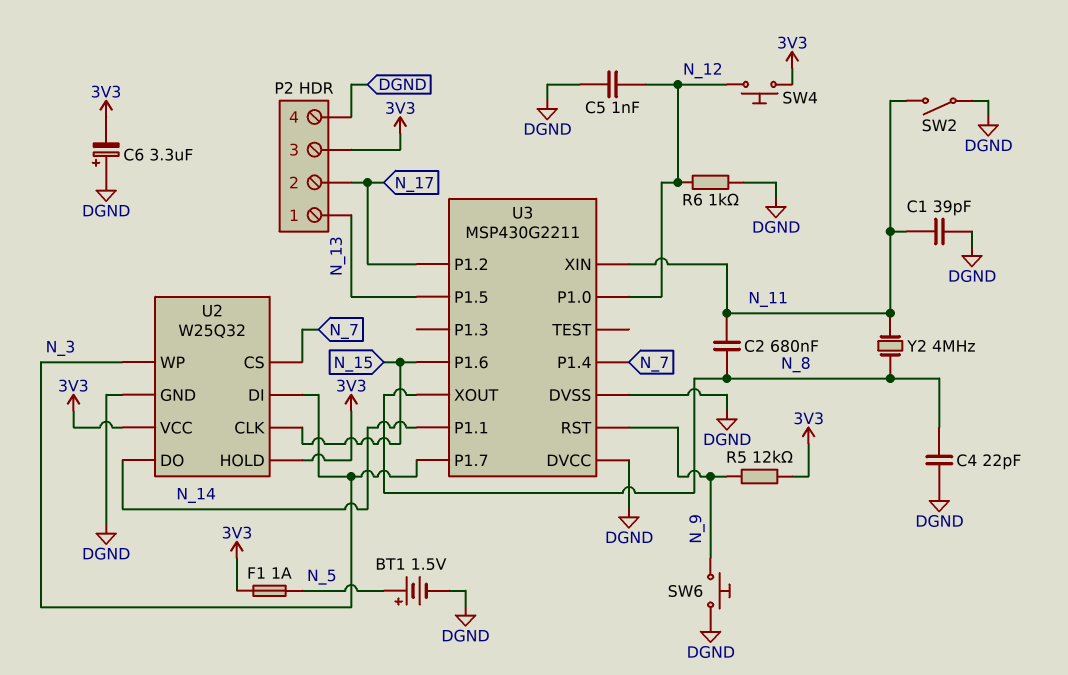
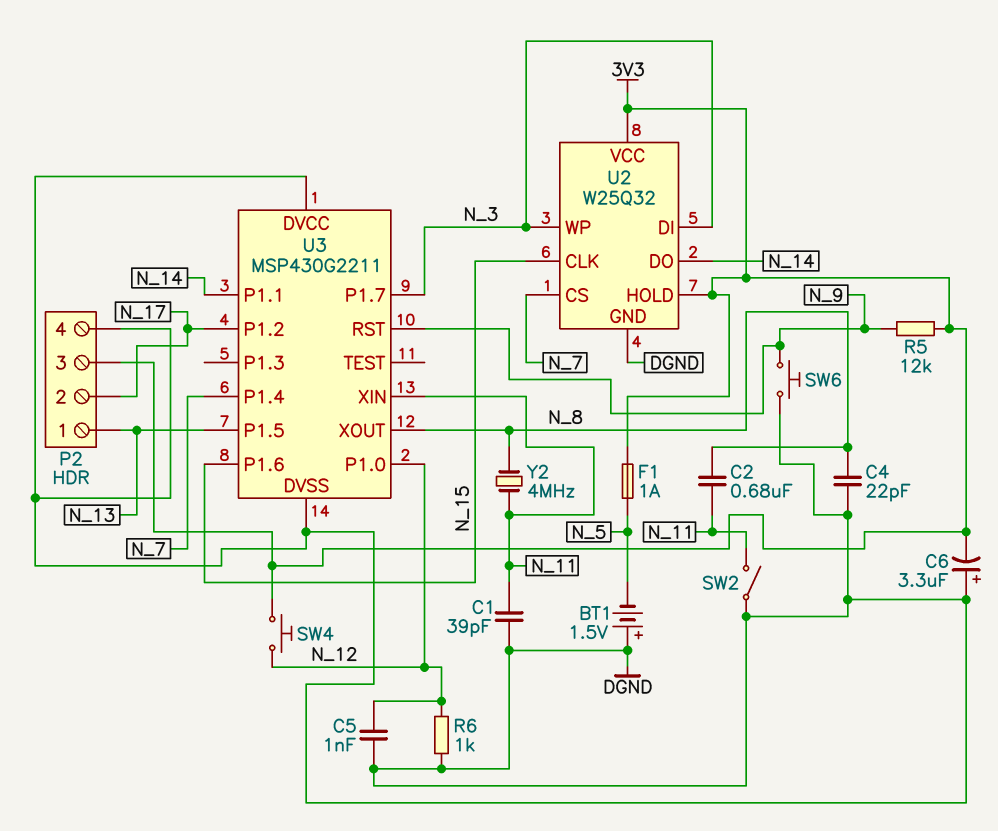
BT1: 1.5V (plus N_5, minus DGND) -> 1.5V (plus DGND, minus N_5)

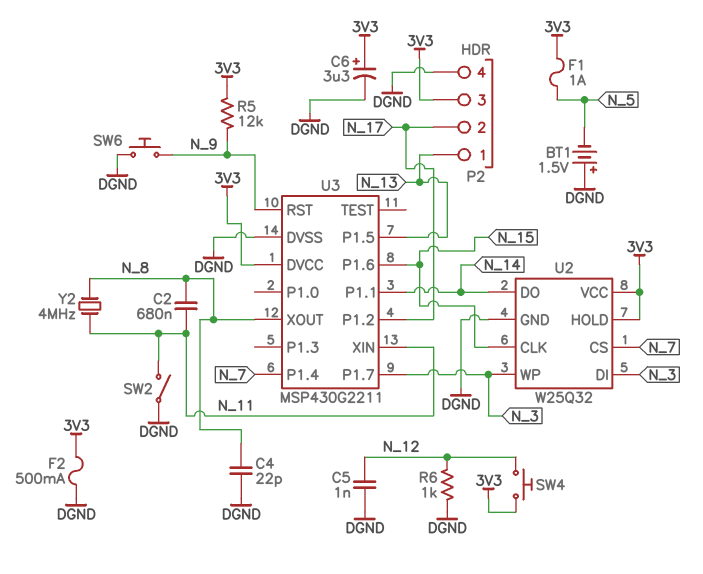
C1: 39pF (DGND, N_11) -> none
C6: 3.3uF (plus DGND, minus 3V3) -> 3.3uF (plus 3V3, minus DGND)
F2: none -> 500mA (3V3, DGND)
U3 pin DVCC: DGND -> 3V3
U3 pin P1.0: N_12 -> none

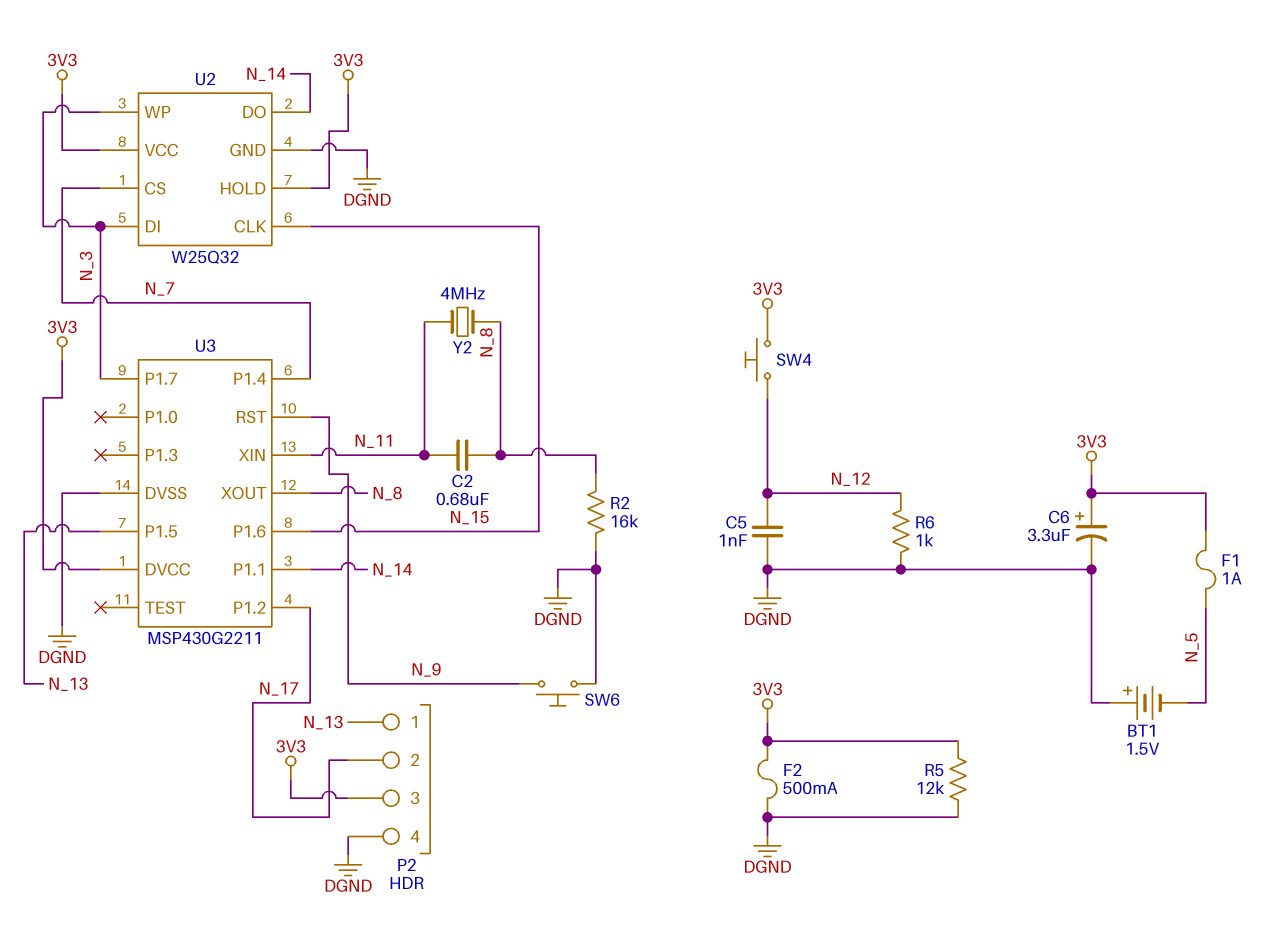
C4: 22pF (DGND, N_8) -> none
R2: none -> 16k (DGND, N_8)
R5: 12k (3V3, N_9) -> 12k (3V3, DGND)
SW2: switch (DGND, N_11) -> none

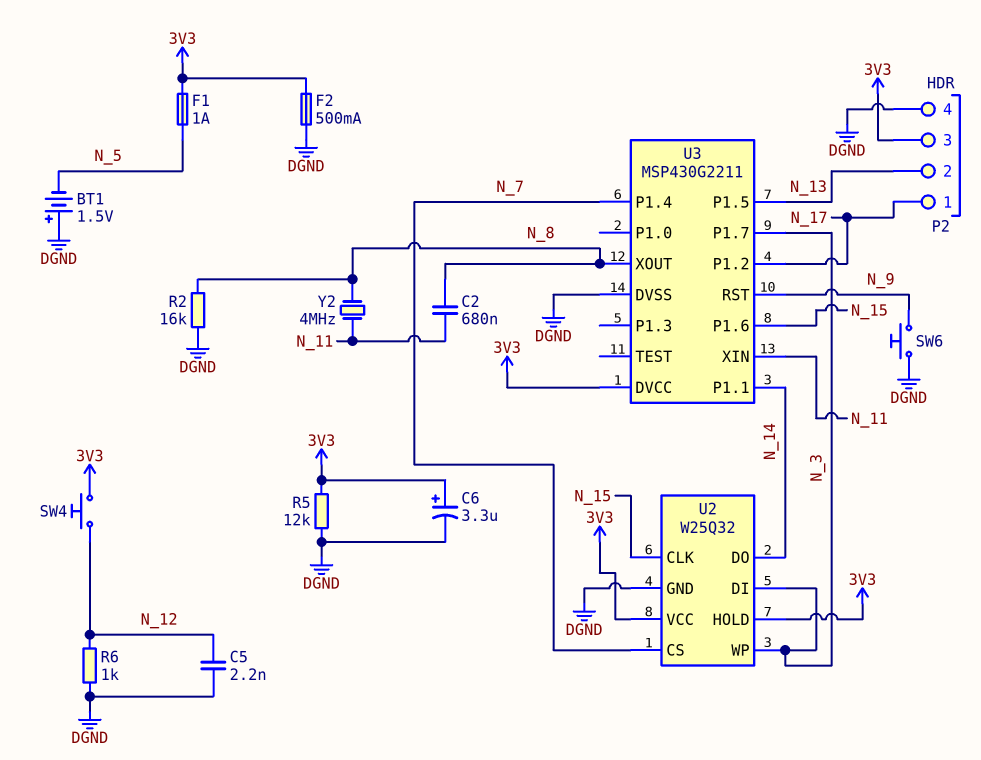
C5: 1nF (DGND, N_12) -> 2.2nF (DGND, N_12)
P2 pin 1: N_13 -> N_17
P2 pin 2: N_17 -> N_13

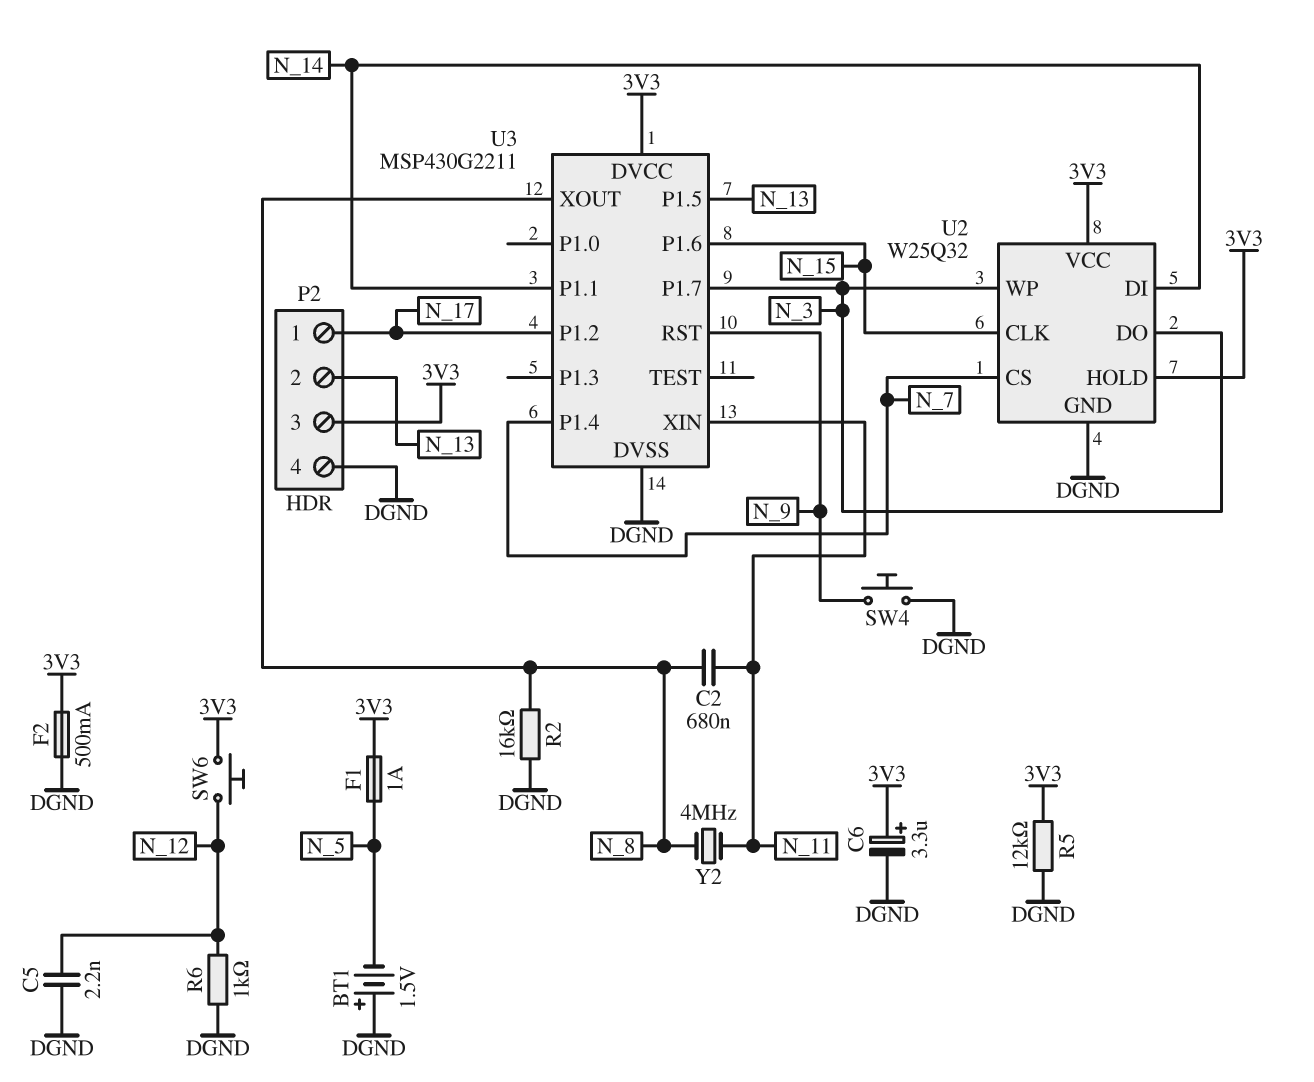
SW4: button (3V3, N_12) -> button (DGND, N_9)
SW6: button (DGND, N_9) -> button (3V3, N_12)
U2 pin DI: N_3 -> N_14
U2 pin DO: N_14 -> N_3

